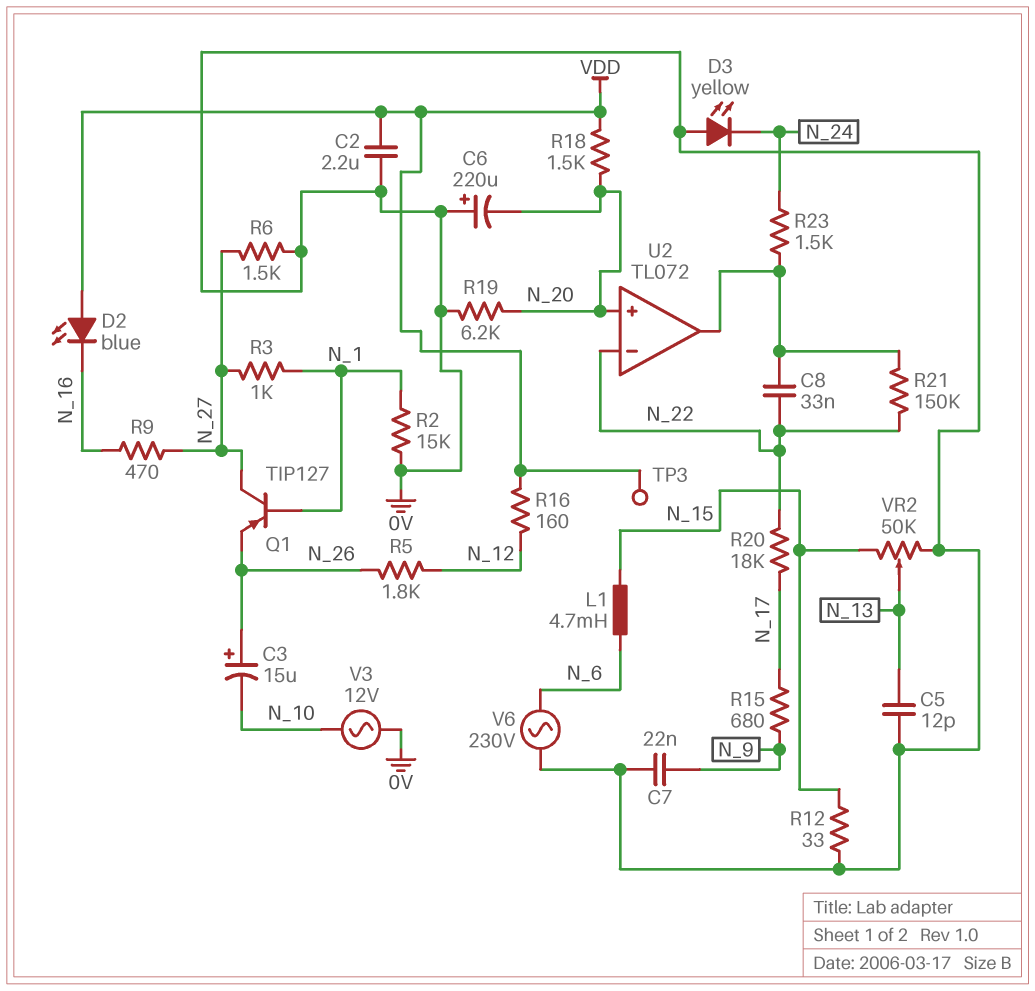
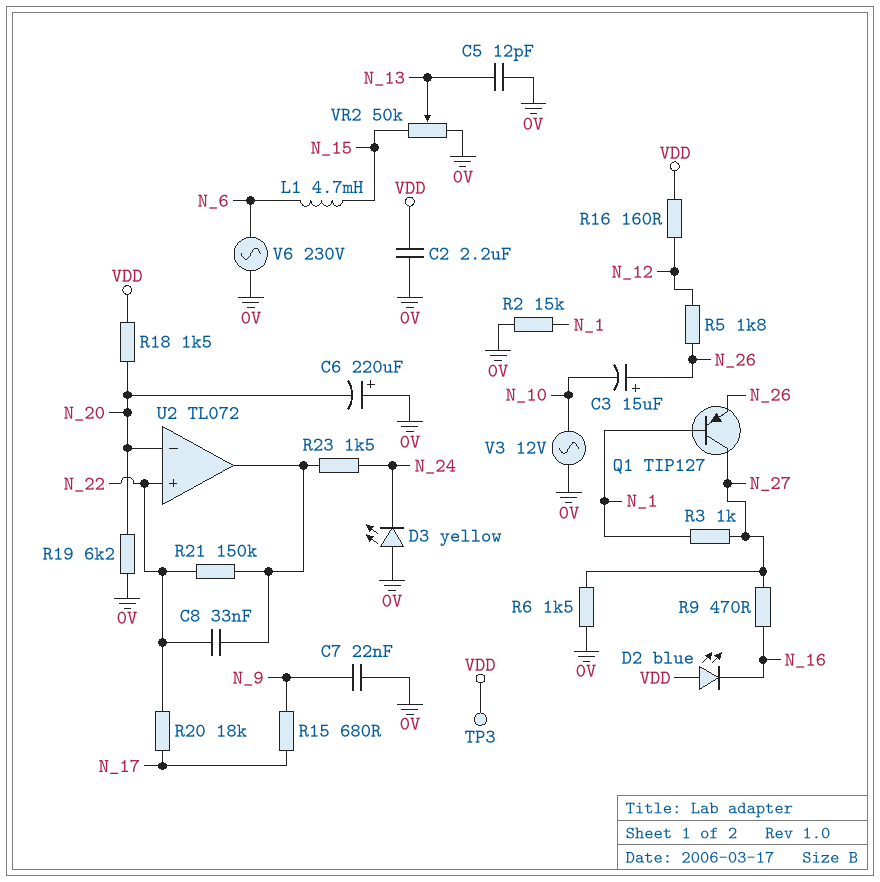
R12: 33 (0V, N_15) -> none
U2 pin in+: N_20 -> N_22
U2 pin in-: N_22 -> N_20

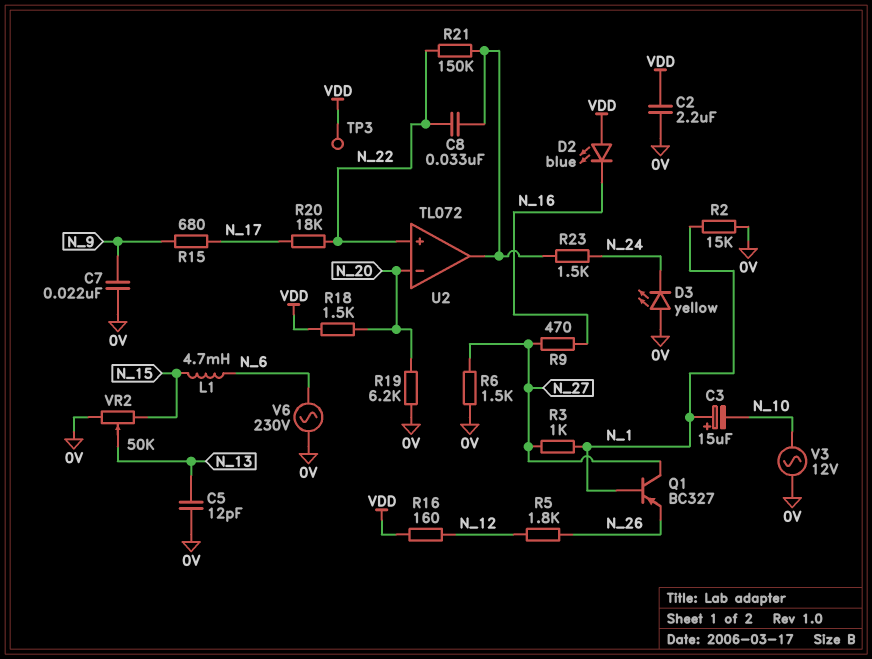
C3: 15uF (plus N_26, minus N_10) -> 15uF (plus N_1, minus N_10)
C6: 220uF (plus 0V, minus N_20) -> none
Q1: PNP TIP127 (B N_1, C N_27, E N_26) -> PNP BC327 (B N_1, C N_27, E N_26)

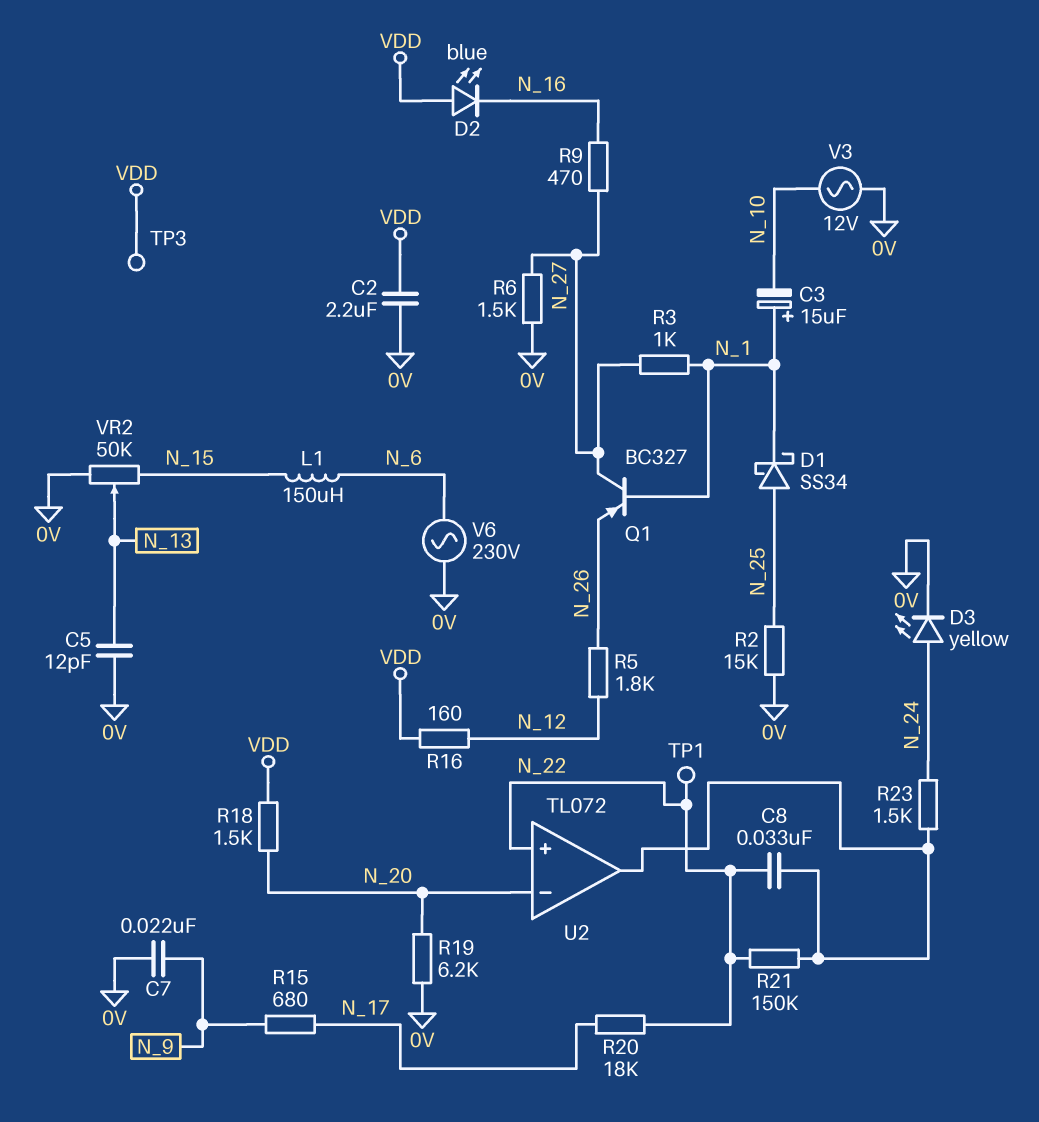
D1: none -> schottky SS34 (A N_25, K N_1)
D3: LED yellow (A 0V, K N_24) -> LED yellow (A N_24, K 0V)
L1: 4.7mH (N_6, N_15) -> 150uH (N_6, N_15)
R2: 15k (0V, N_1) -> 15k (0V, N_25)
TP1: none -> test point (N_22)

